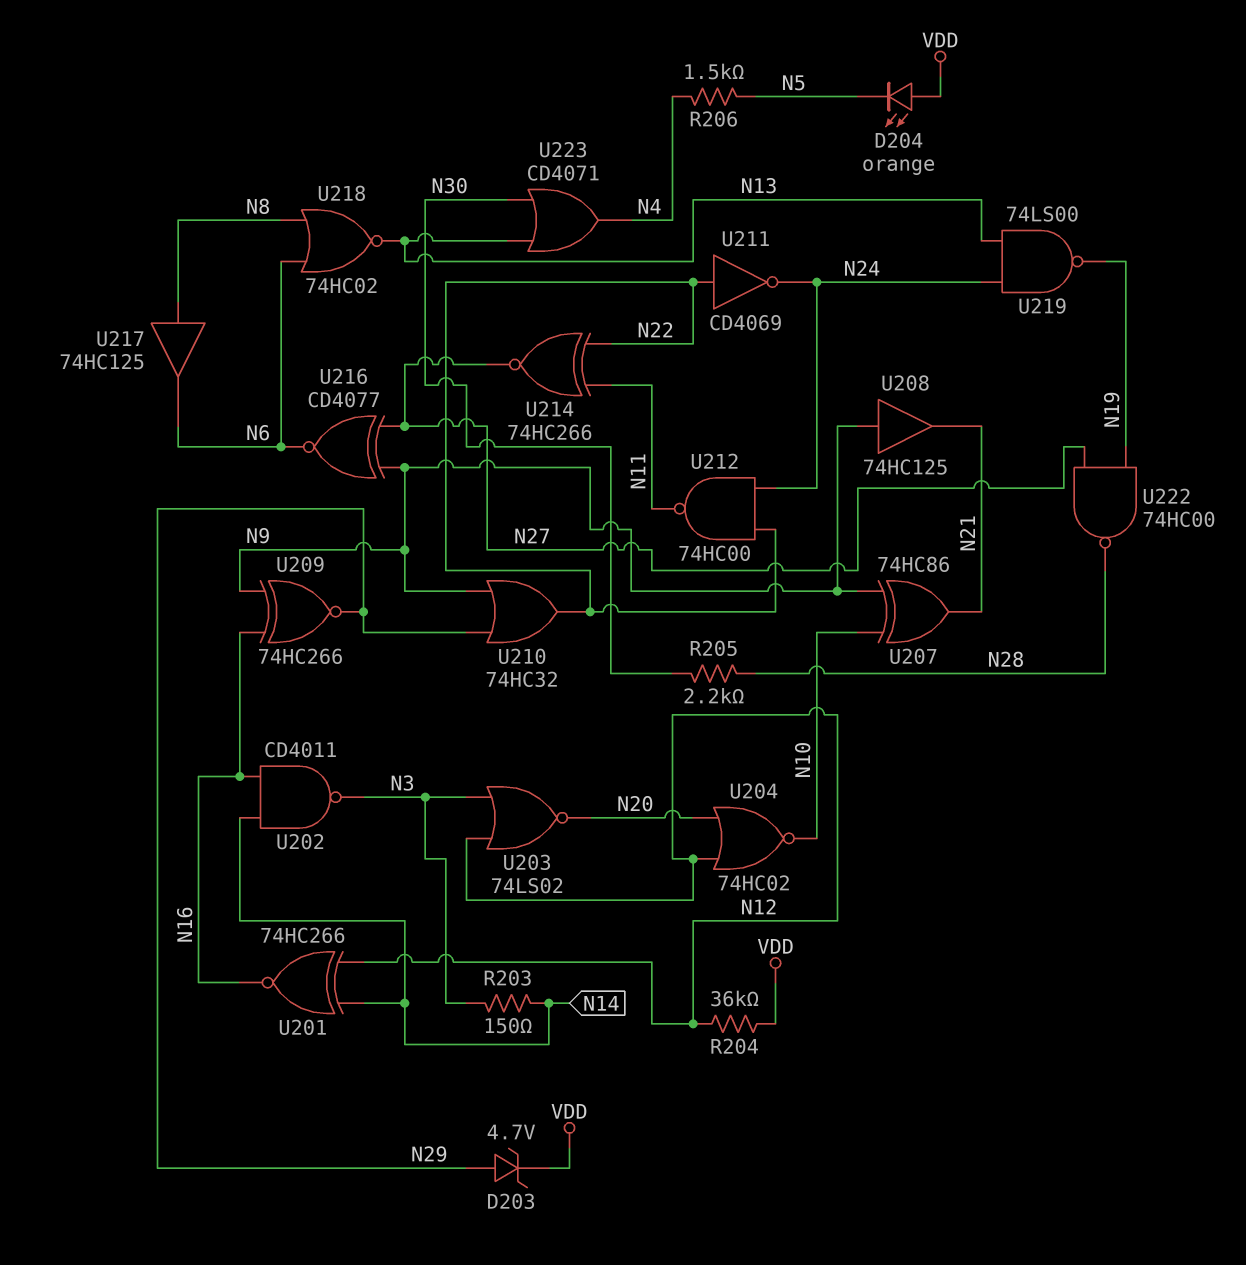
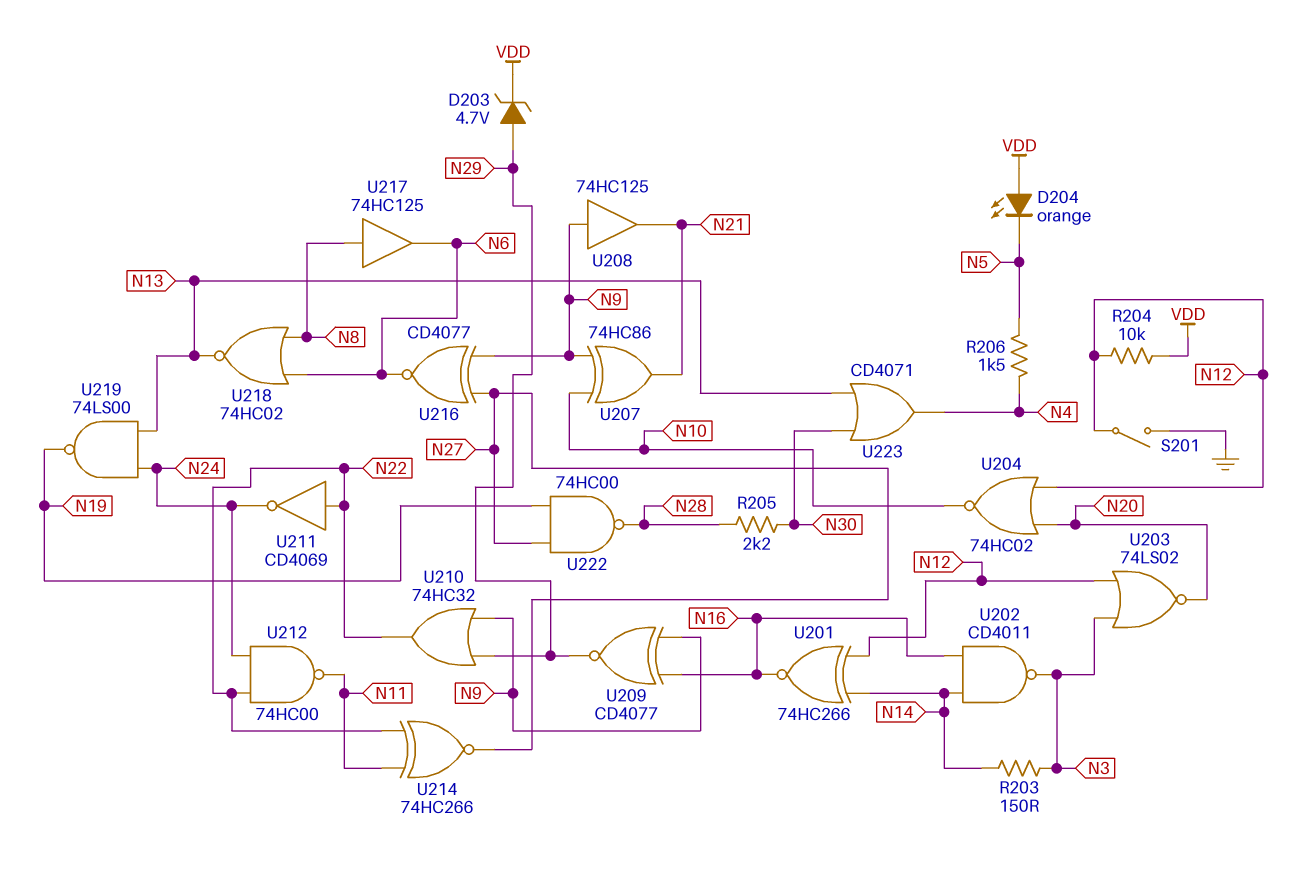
R204: 36k (N12, VDD) -> 10k (N12, VDD)
S201: none -> switch (GND, N12)
U209: XNOR 74HC266 (in N9, in N16, out N29) -> XNOR CD4077 (in N9, in N16, out N29)

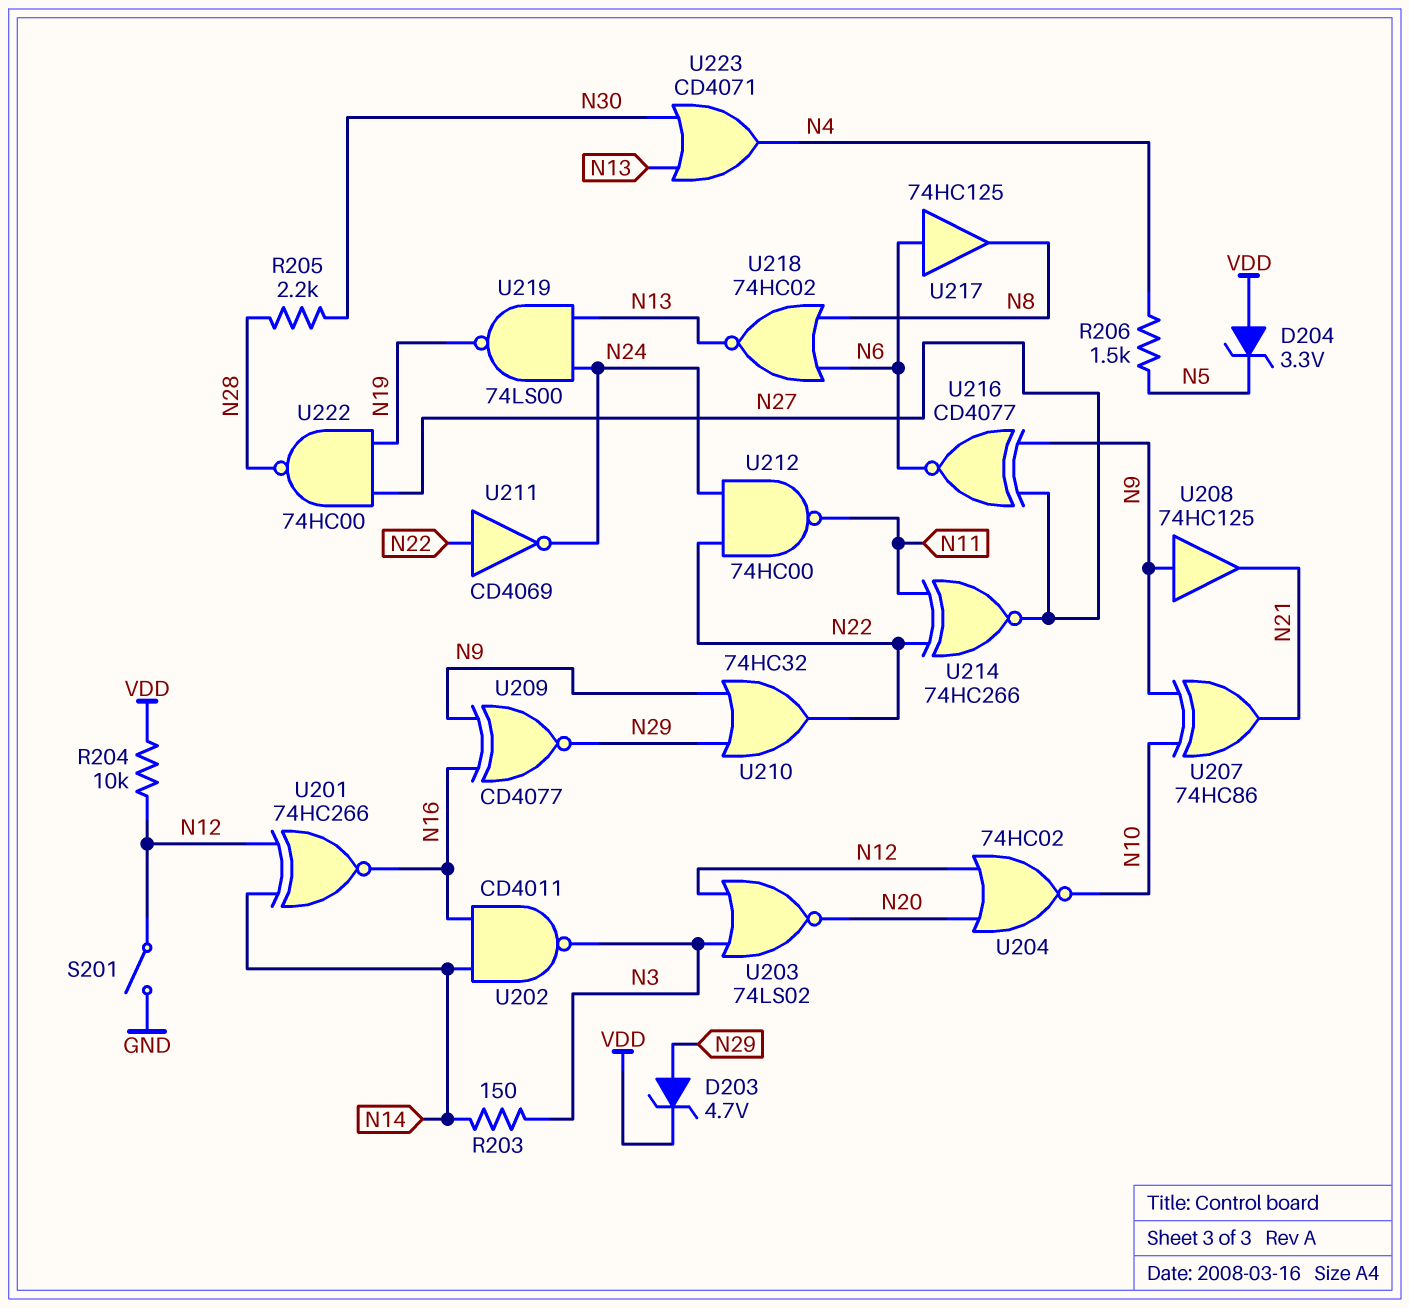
D204: LED orange (A VDD, K N5) -> zener 3.3V (A VDD, K N5)
U217: buffer 74HC125 (in N8, out N6) -> buffer 74HC125 (in N6, out N8)

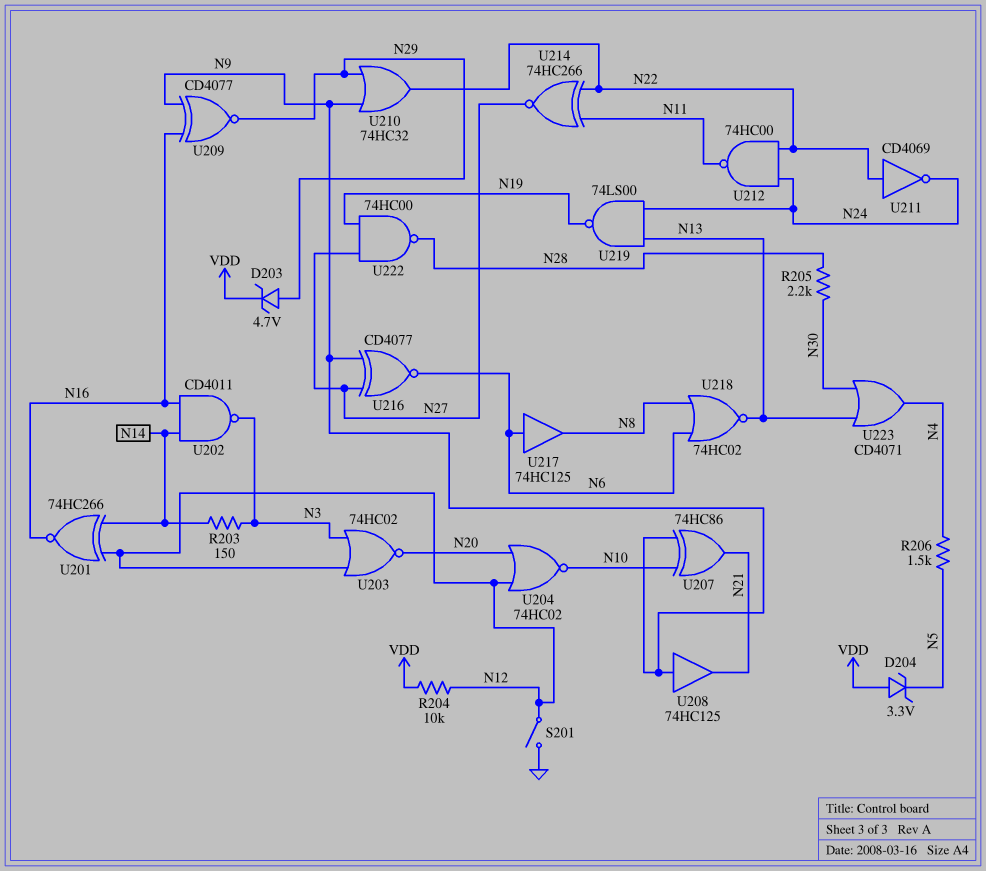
U203: NOR 74LS02 (in N3, in N12, out N20) -> NOR 74HC02 (in N3, in N12, out N20)

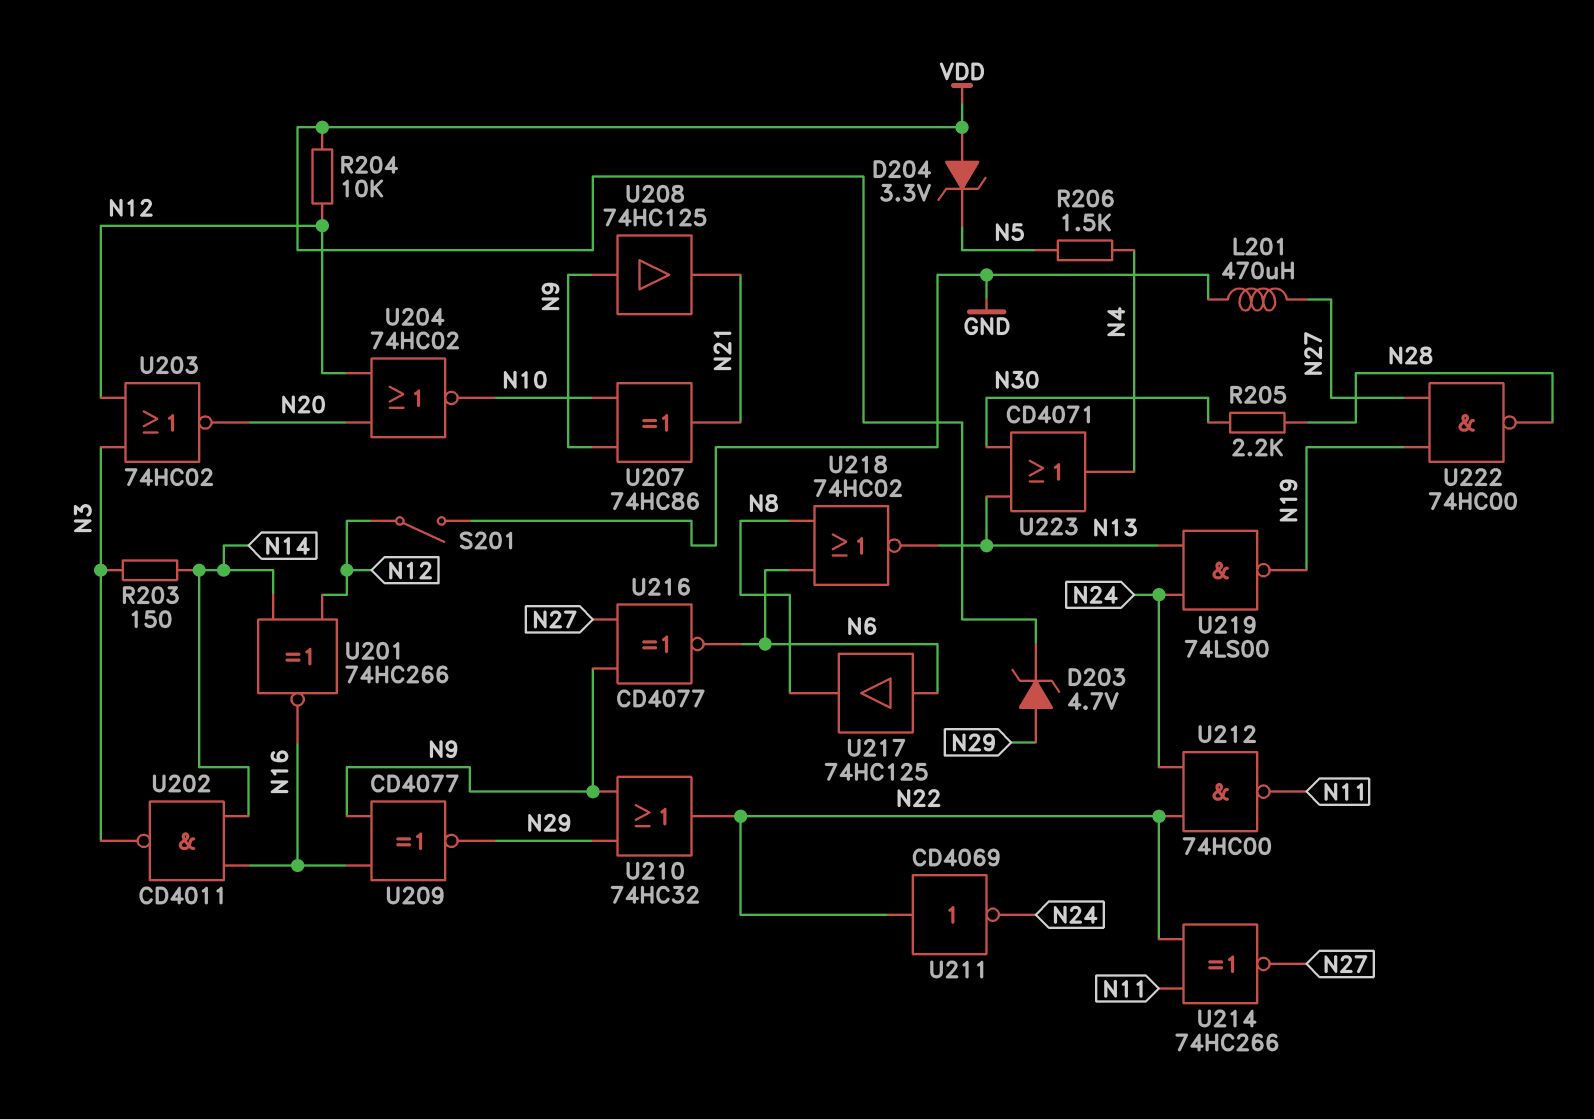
L201: none -> 470uH (GND, N27)

